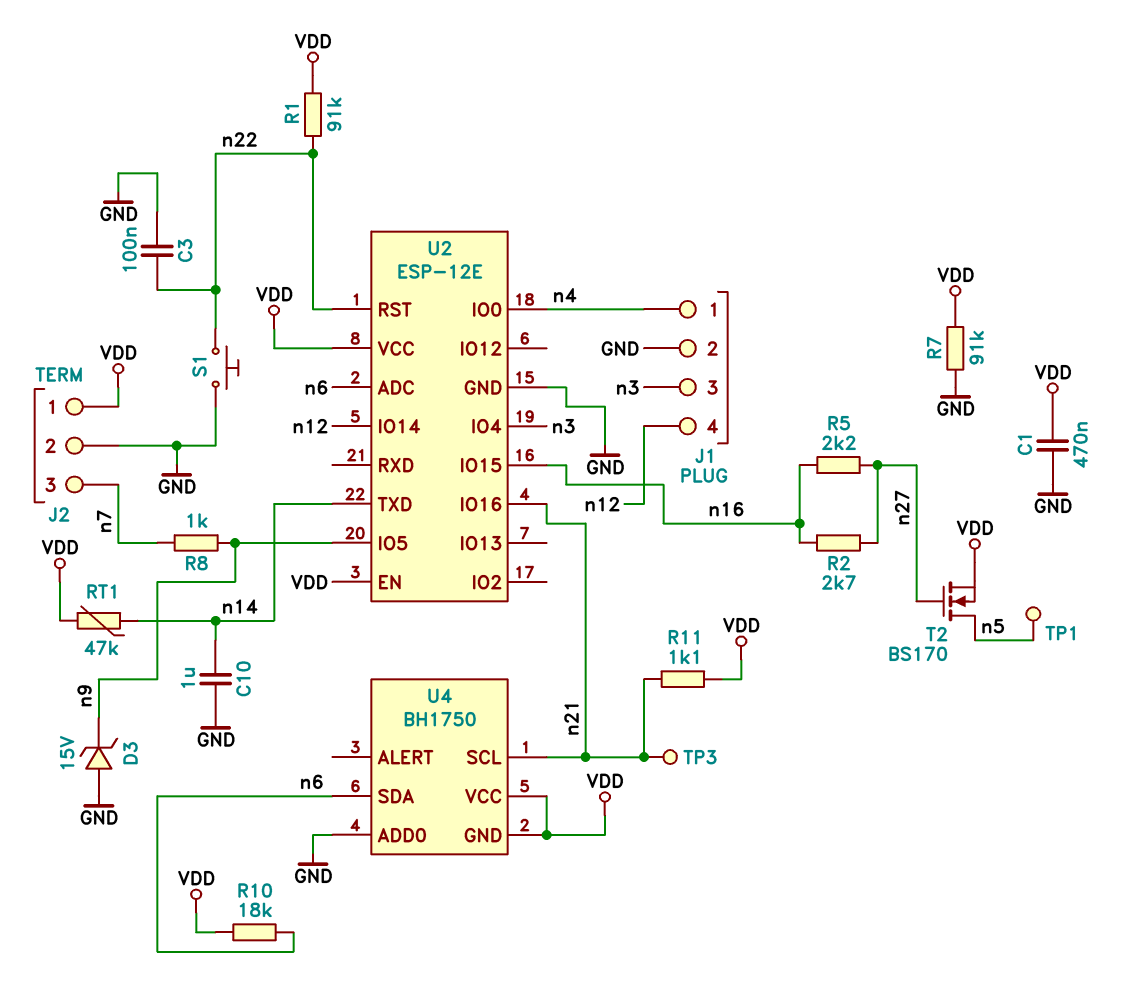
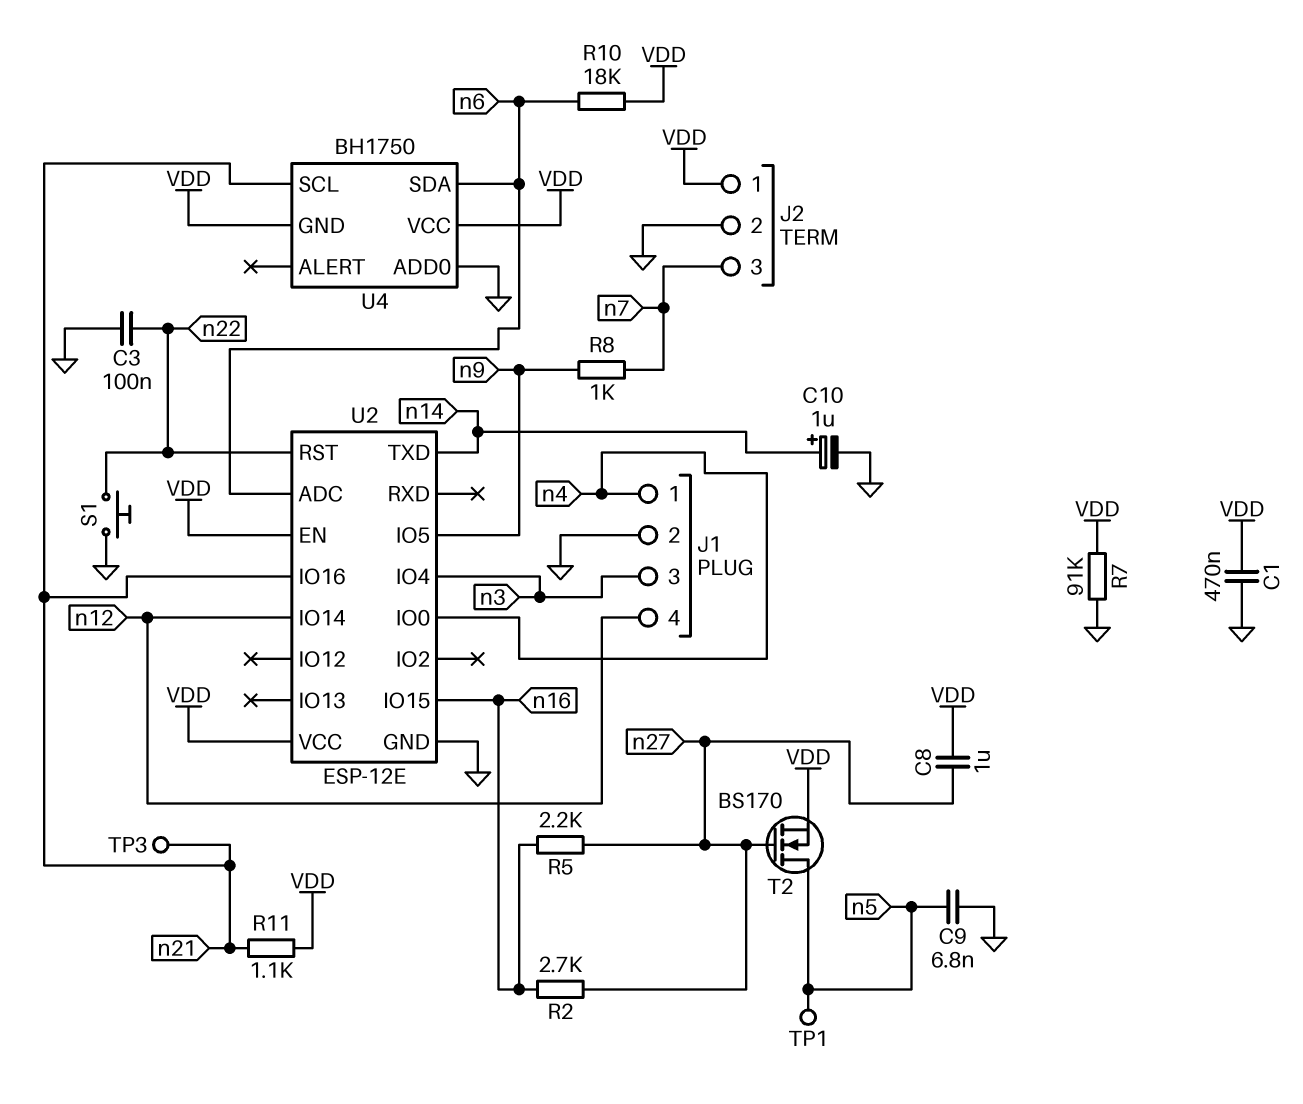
C8: none -> 1uF (VDD, n27)
C9: none -> 6.8nF (GND, n5)
C10: 1uF (GND, n14) -> 1uF (plus n14, minus GND)
D3: zener 15V (A GND, K n9) -> none
R1: 91k (VDD, n22) -> none
RT1: 47k (VDD, n14) -> none

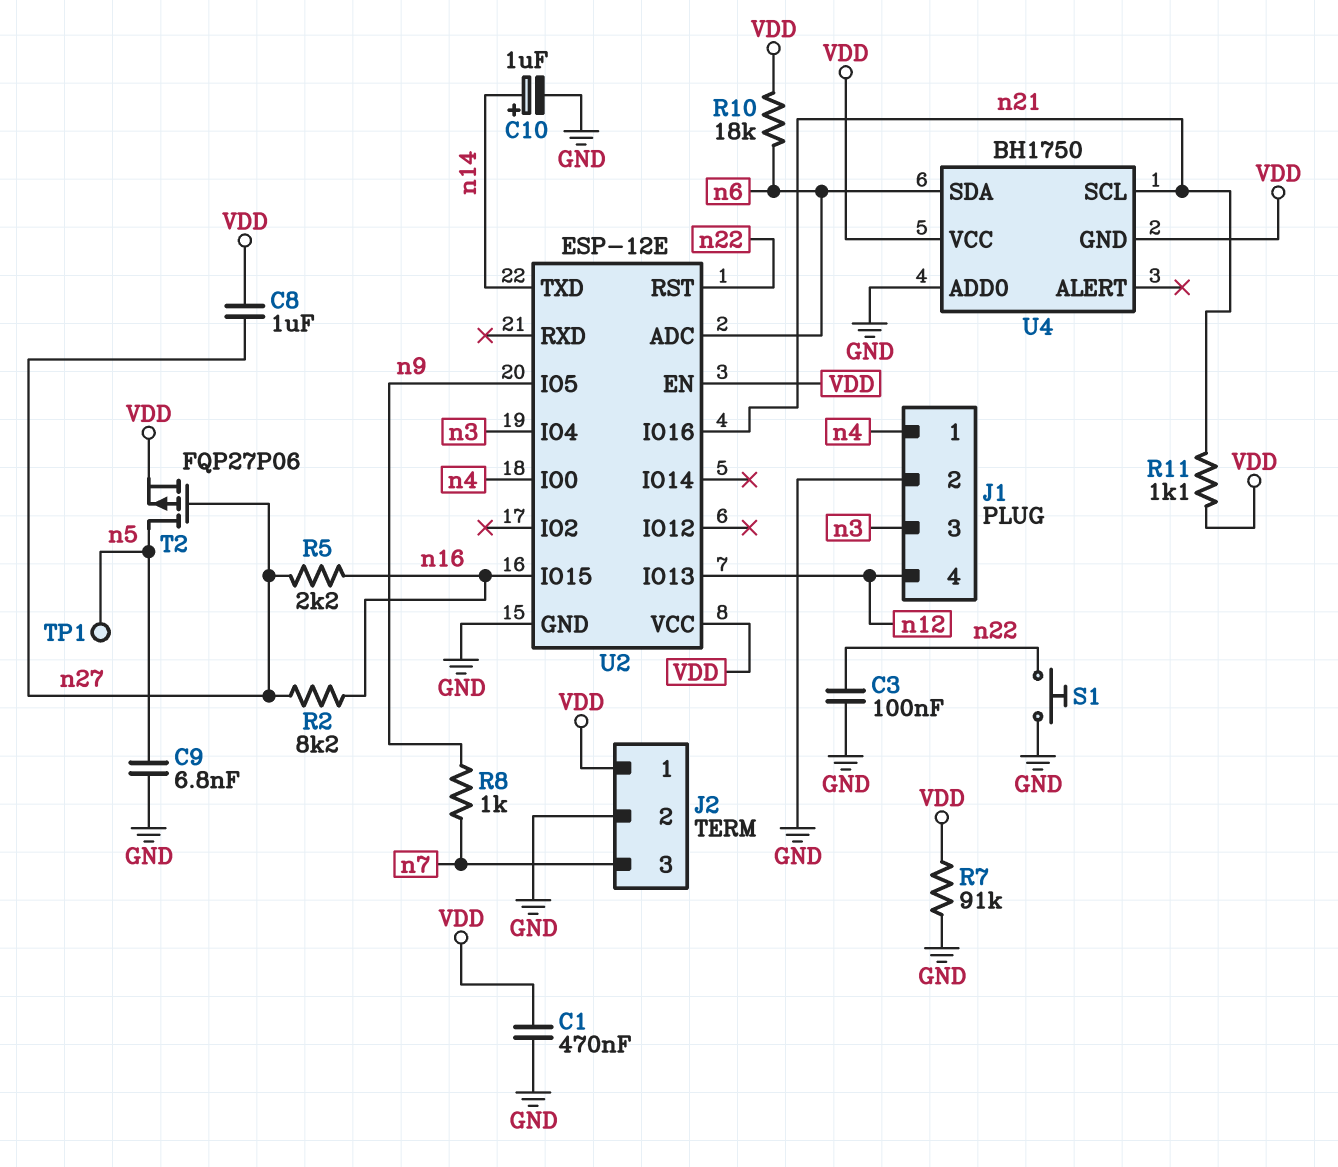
R2: 2.7k (n16, n27) -> 8.2k (n16, n27)
T2: NMOS BS170 (G n27, D n5, S VDD) -> PMOS FQP27P06 (G n27, D n5, S VDD)
TP3: test point (n21) -> none
U2 pin IO13: none -> n12
U2 pin IO14: n12 -> none

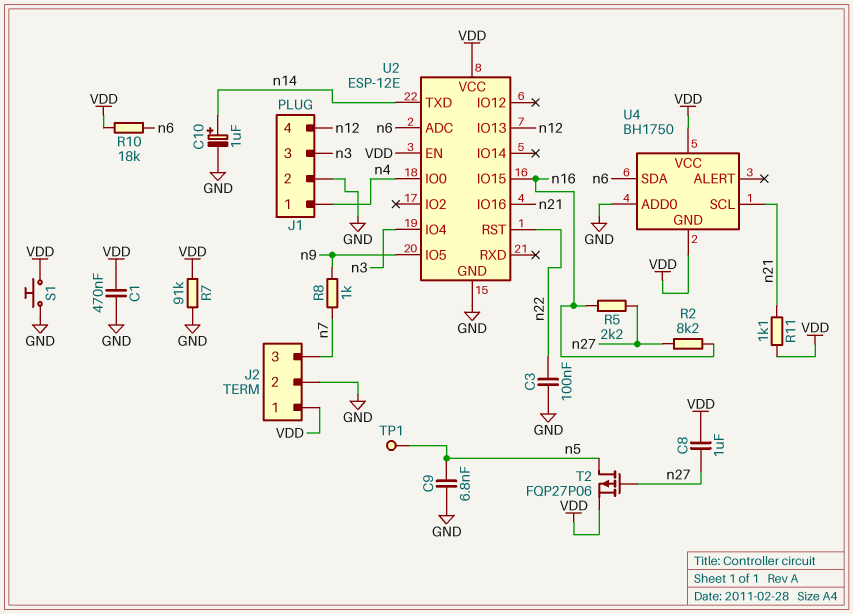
S1: button (GND, n22) -> button (GND, VDD)

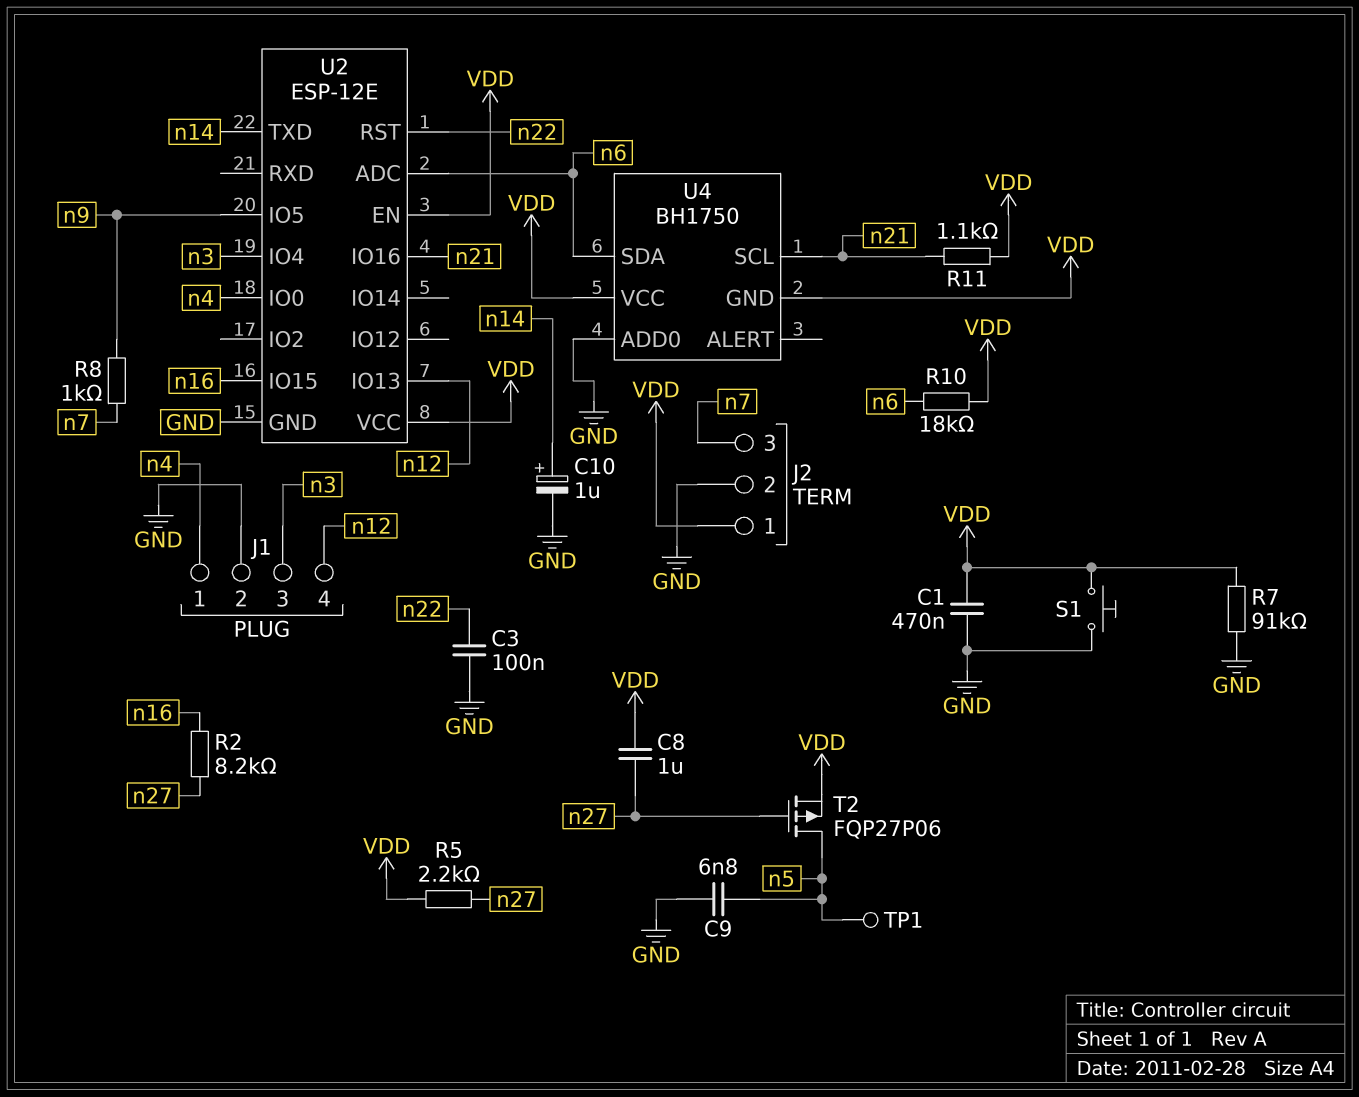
R5: 2.2k (n16, n27) -> 2.2k (VDD, n27)

